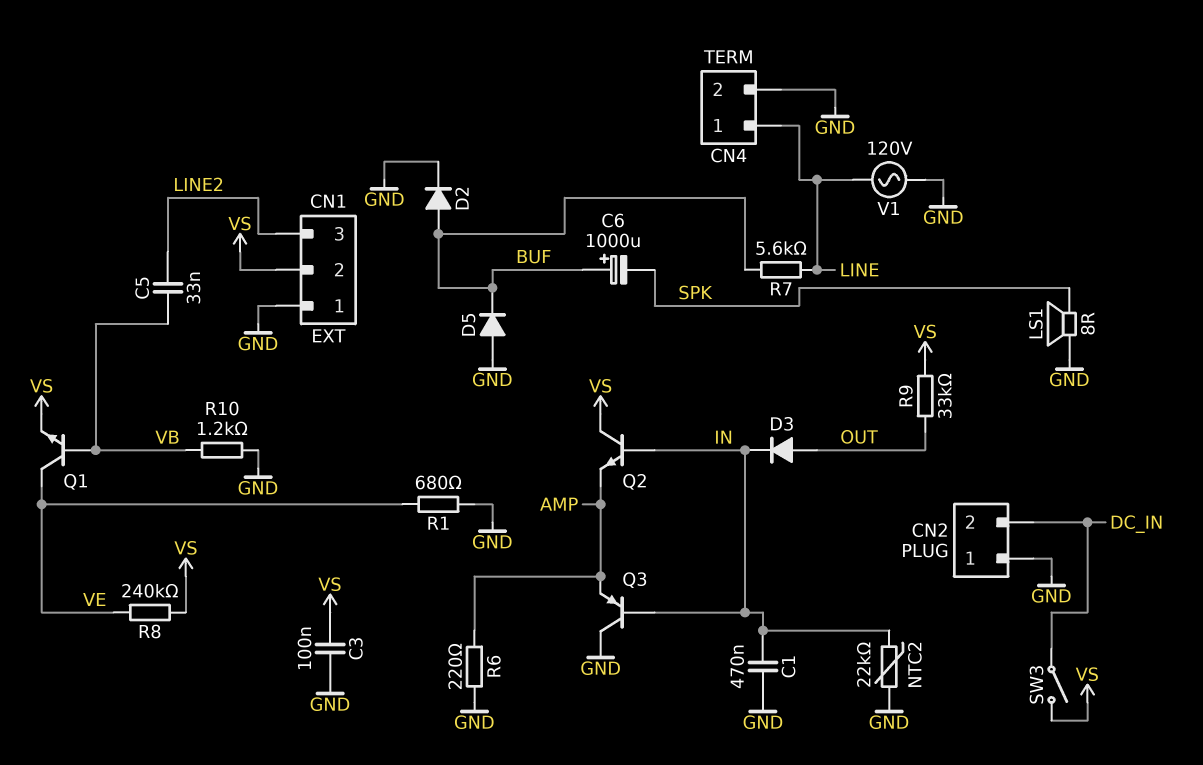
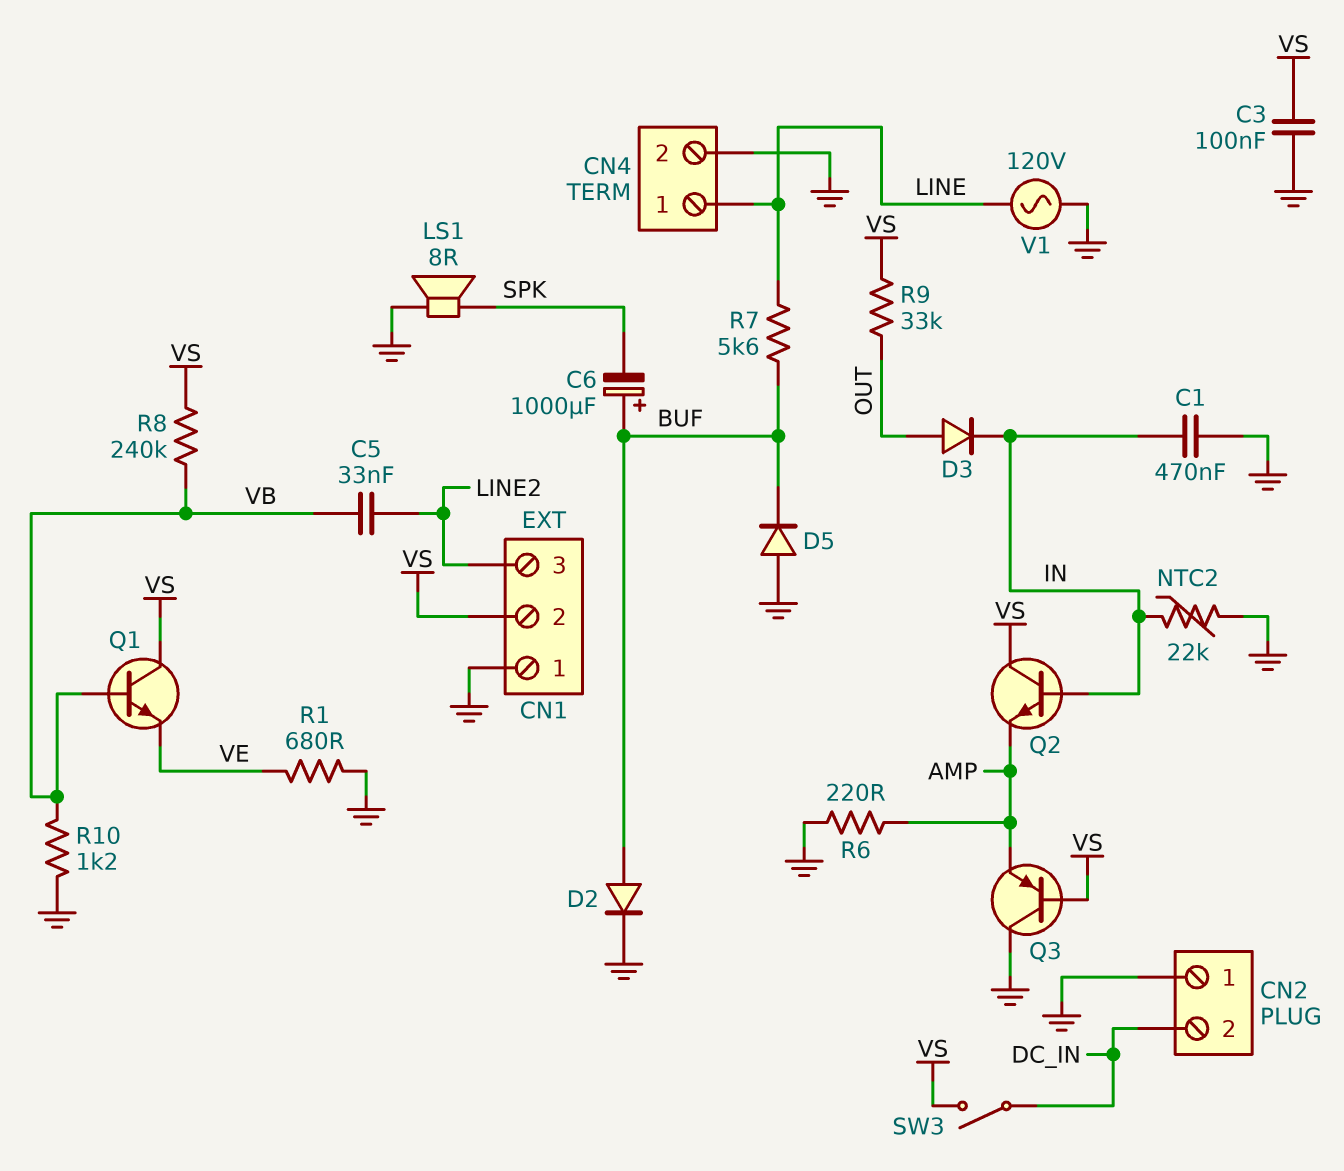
Q1: NPN (B VB, C VE, E VS) -> NPN (B VB, C VS, E VE)
Q3: PNP (B IN, C GND, E AMP) -> PNP (B VS, C GND, E AMP)
R8: 240k (VE, VS) -> 240k (VB, VS)

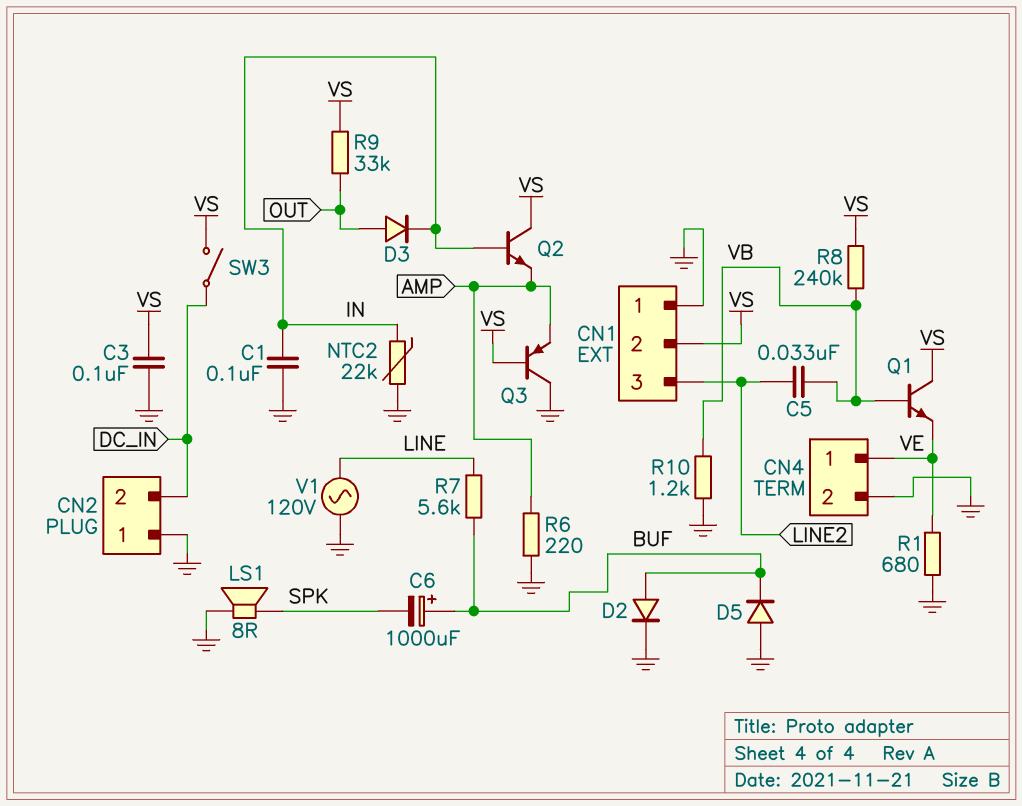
C1: 470nF (GND, IN) -> 100nF (GND, IN)
CN4 pin 1: LINE -> VE

